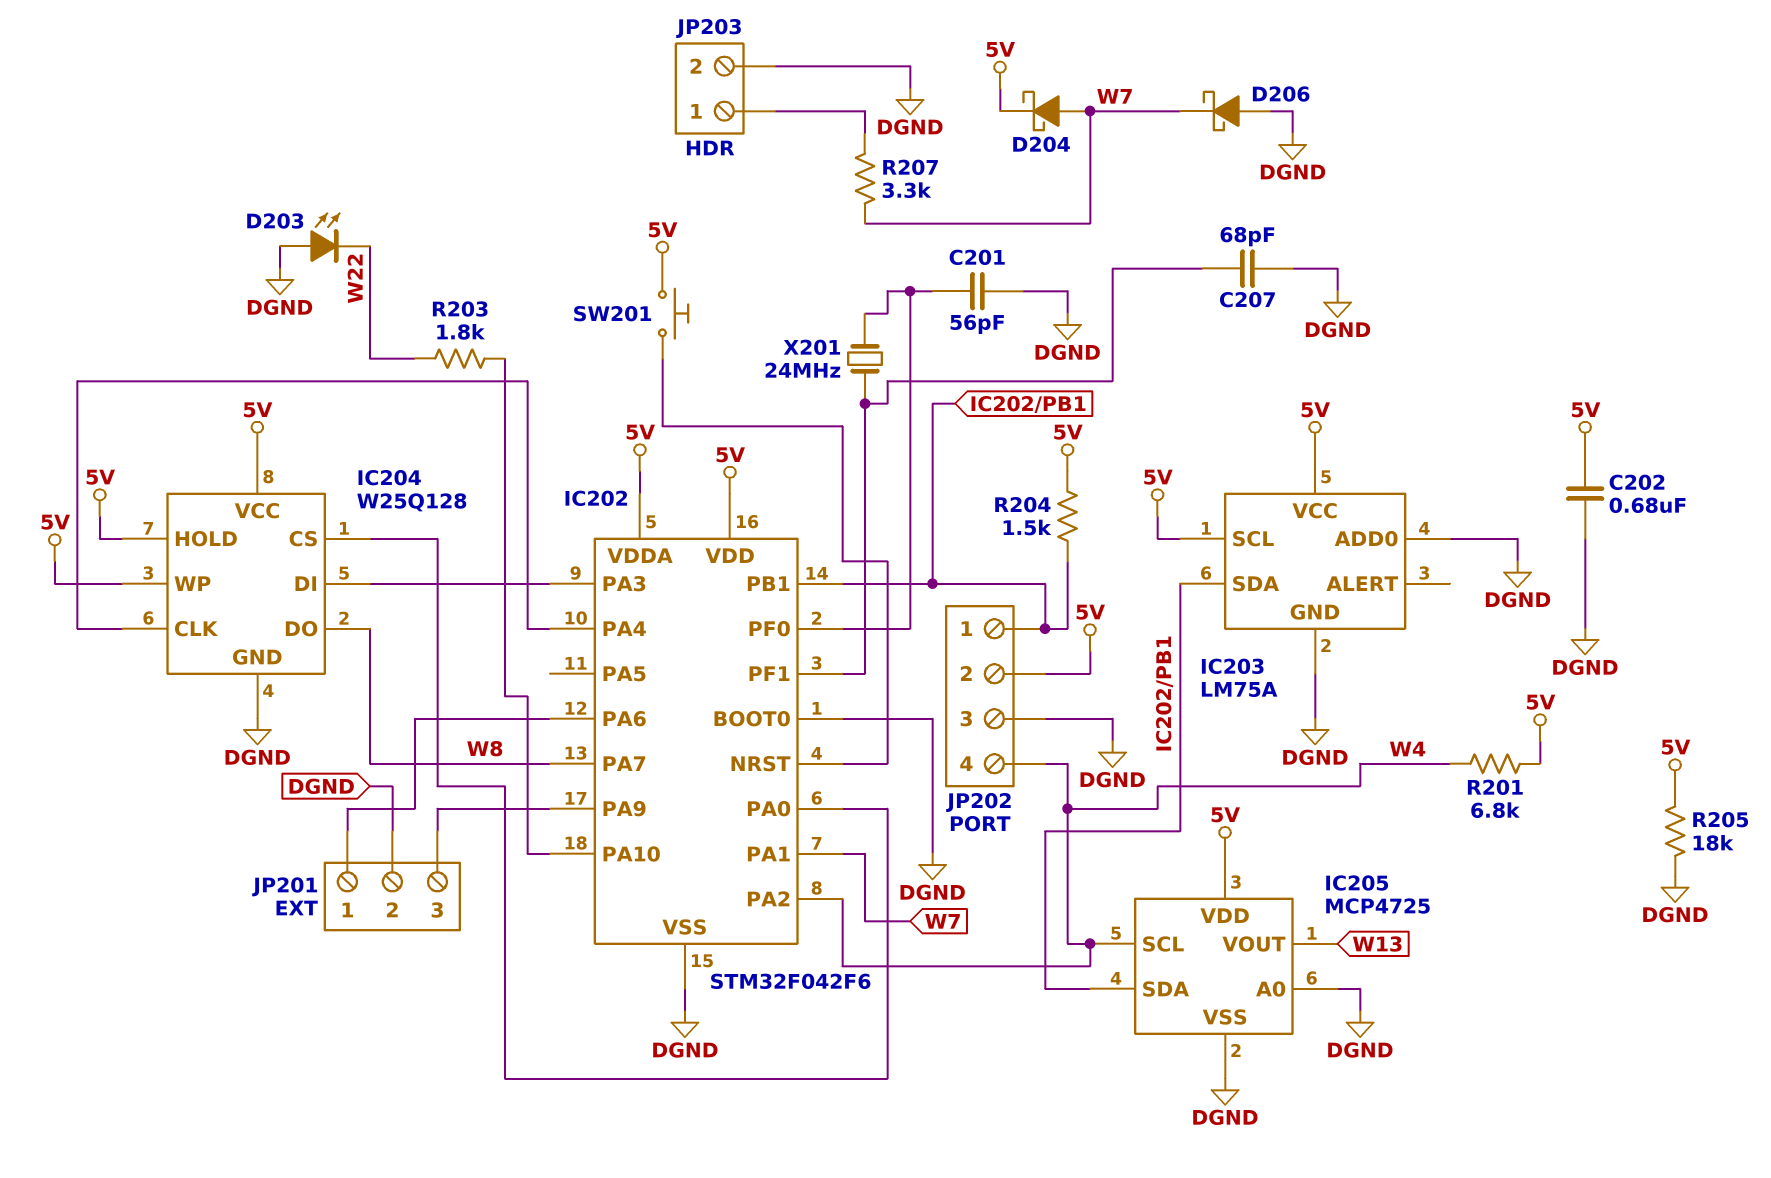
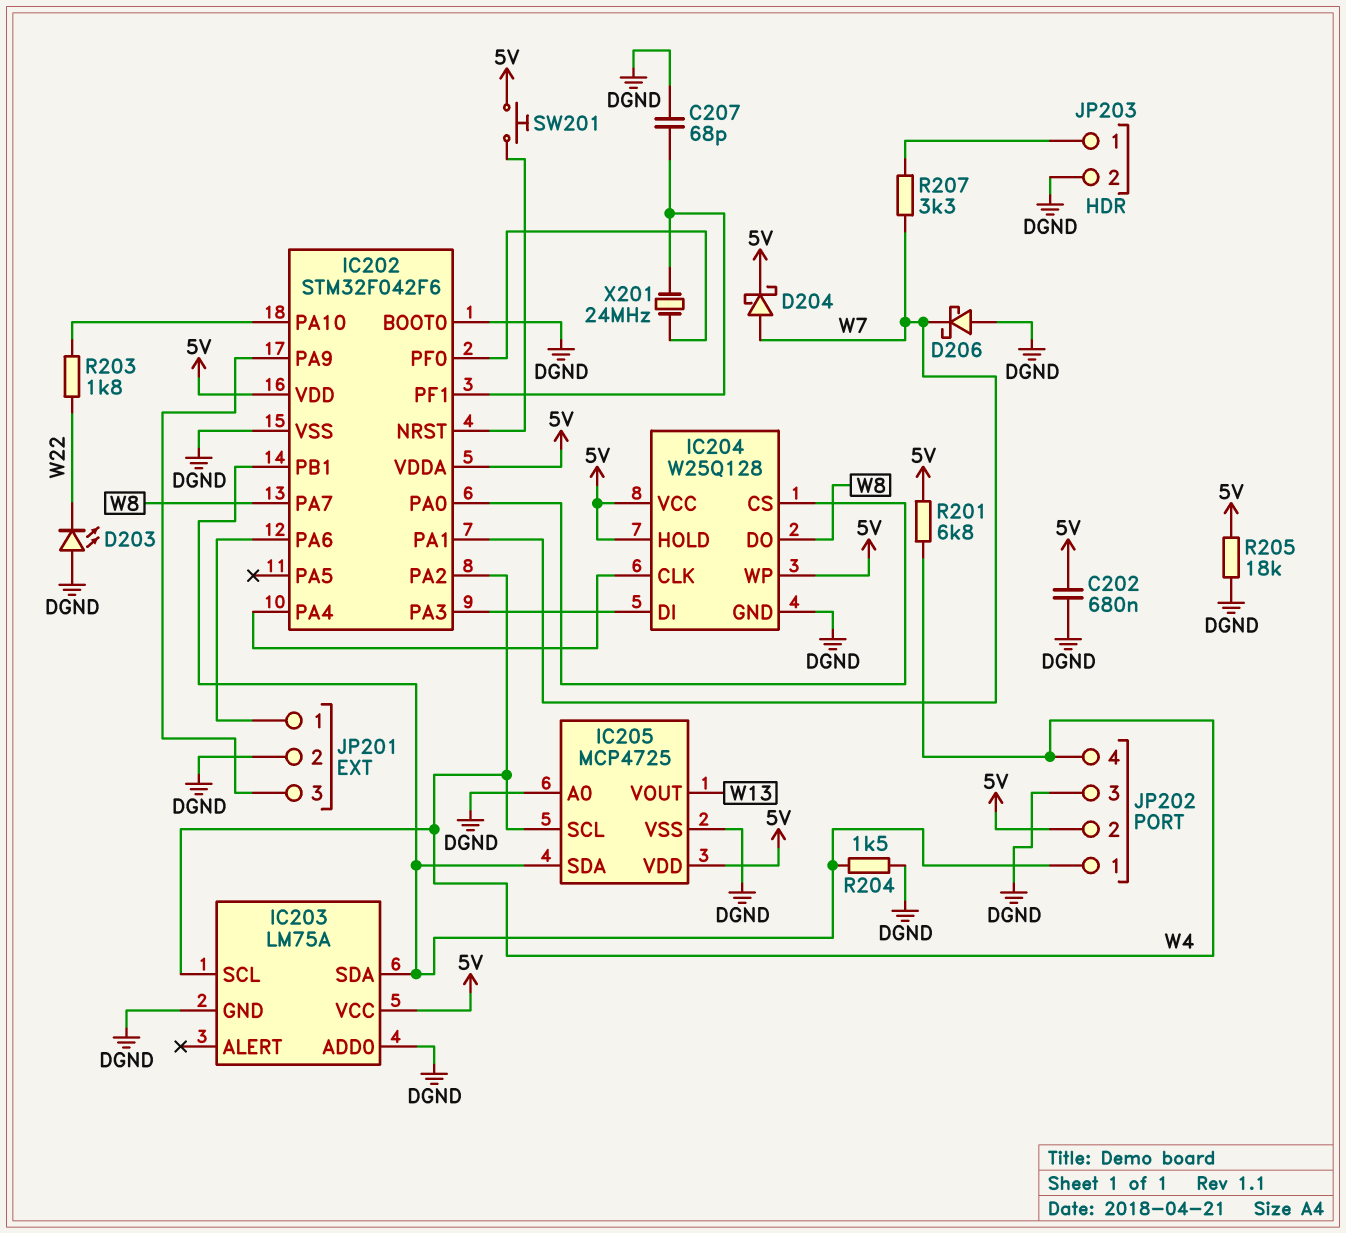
C201: 56pF (DGND, IC202/PF0) -> none
IC203 pin SCL: 5V -> W4
R204: 1.5k (5V, IC202/PB1) -> 1.5k (DGND, IC202/PB1)

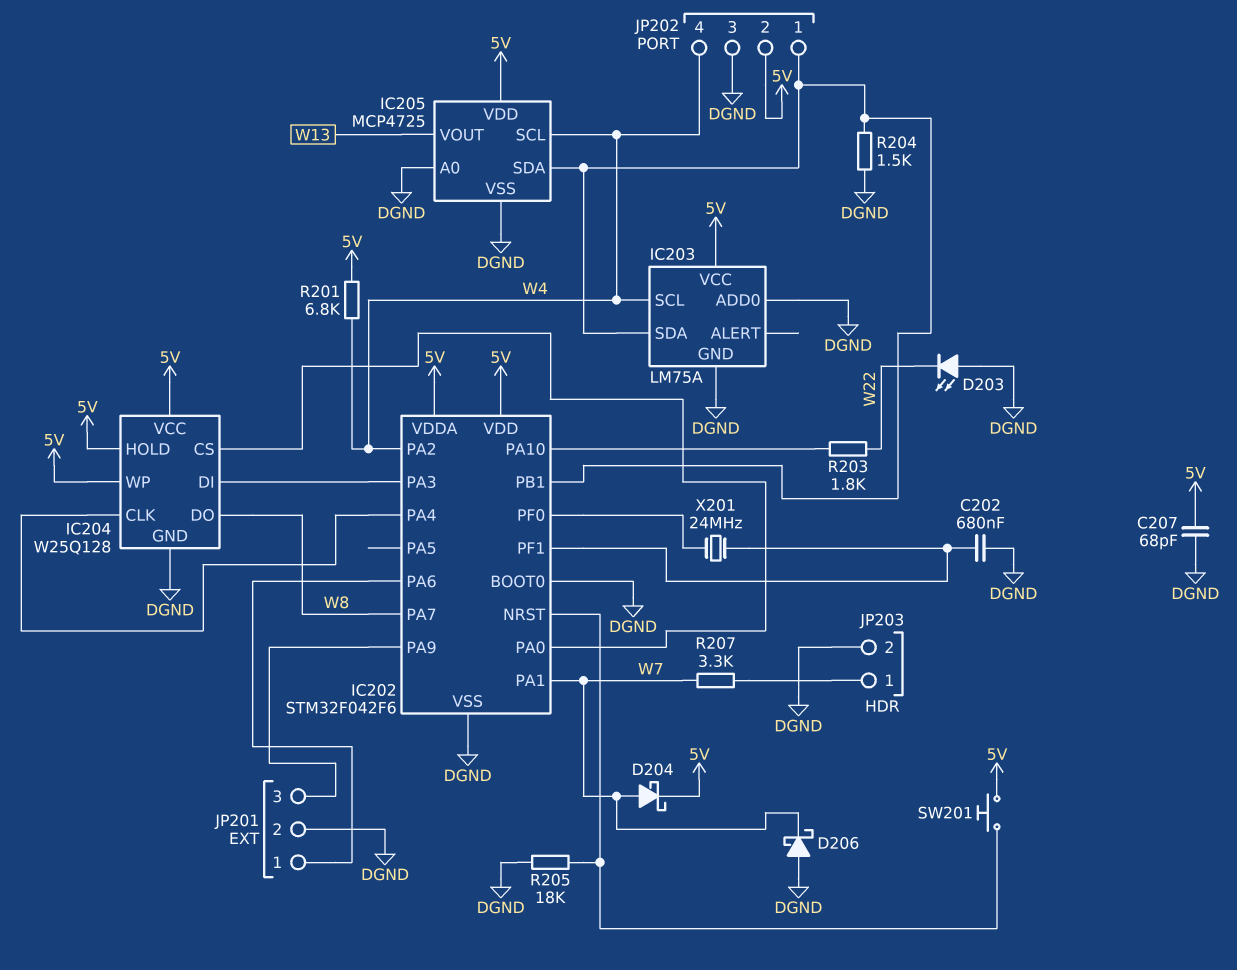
C202: 680nF (5V, DGND) -> 680nF (DGND, IC202/PF1)
C207: 68pF (DGND, IC202/PF1) -> 68pF (5V, DGND)
R205: 18k (5V, DGND) -> 18k (DGND, IC202/NRST)

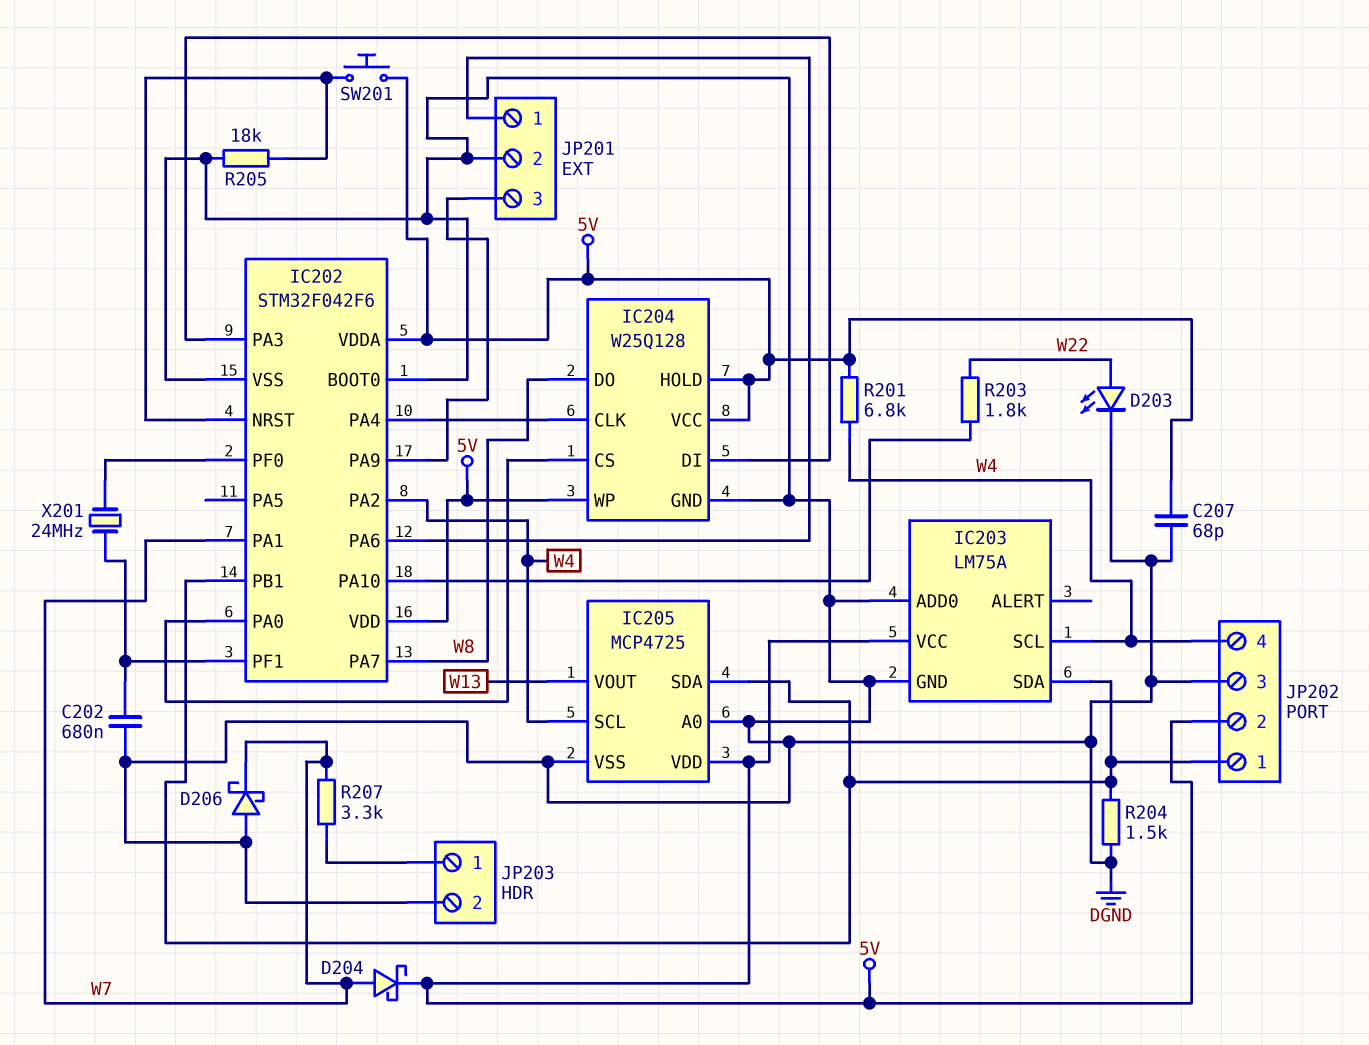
D203: LED (A DGND, K W22) -> LED (A W22, K DGND)

